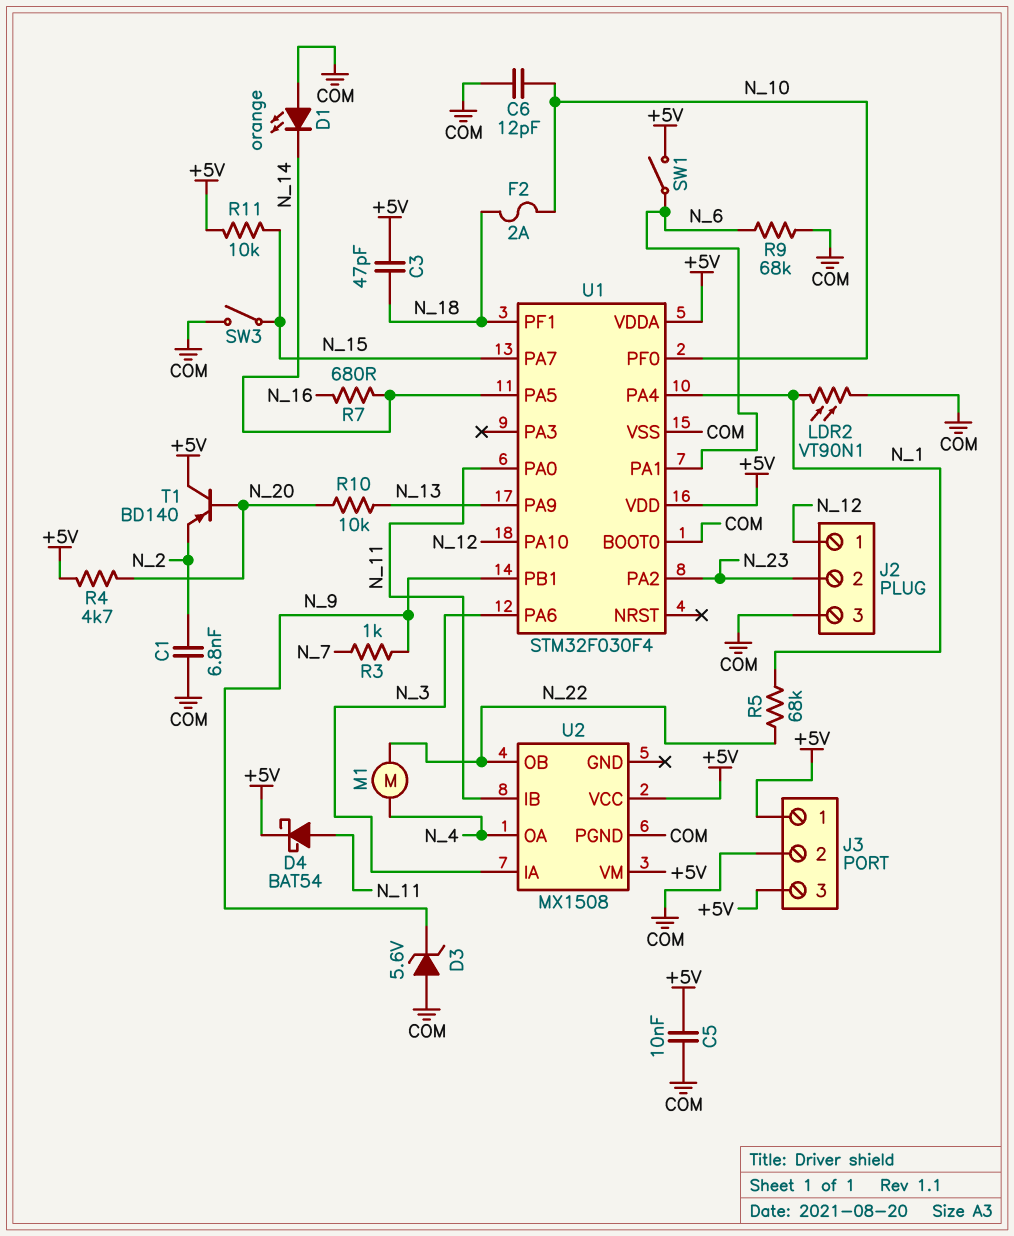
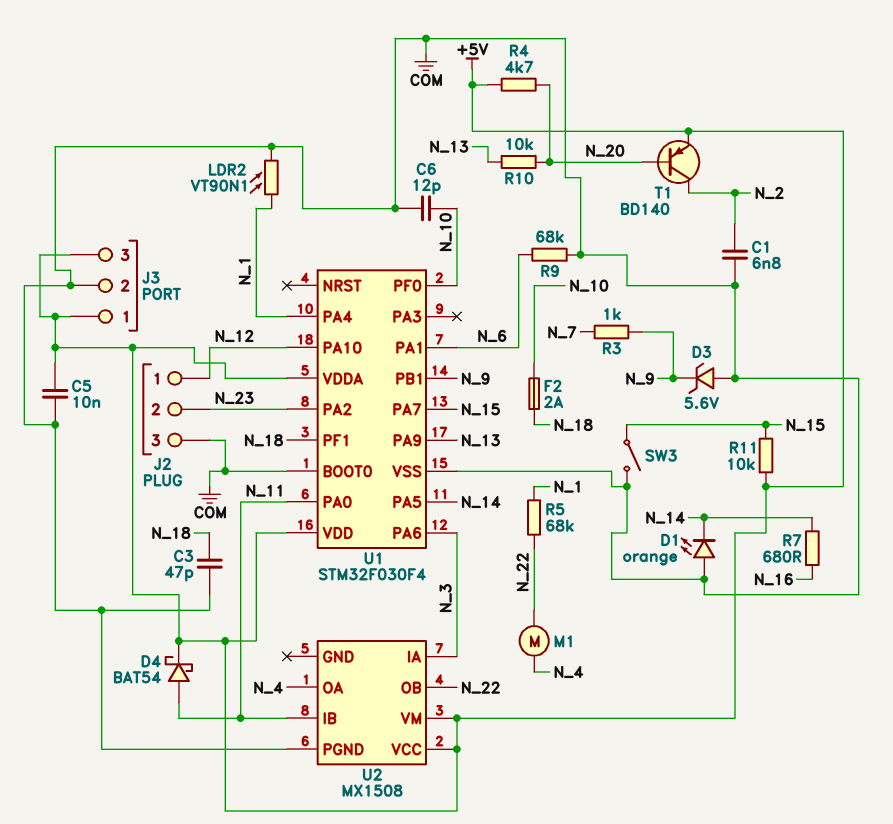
C3: 47pF (+5V, N_18) -> 47pF (COM, N_18)
SW1: switch (+5V, N_6) -> none
T1: PNP BD140 (B N_20, C +5V, E N_2) -> PNP BD140 (B N_20, C N_2, E +5V)

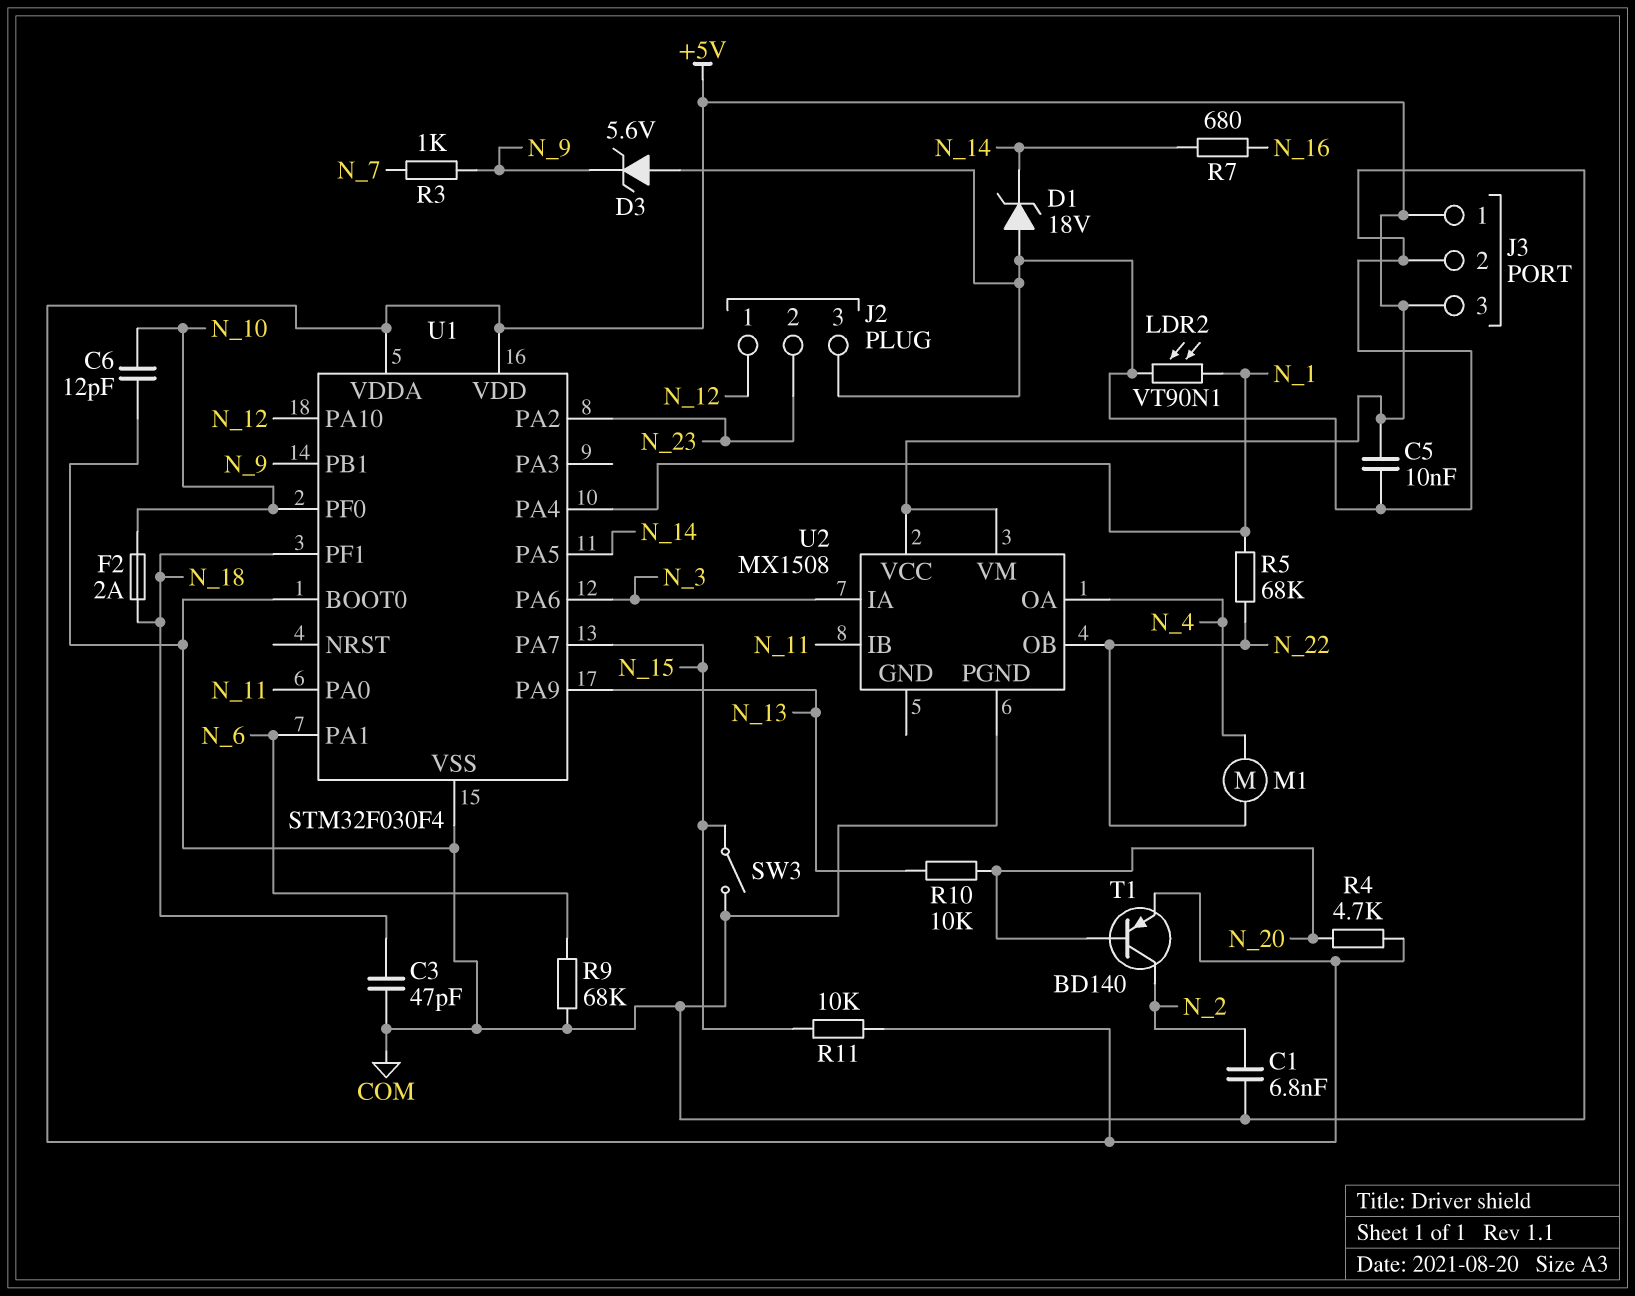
D1: LED orange (A COM, K N_14) -> zener 18V (A COM, K N_14)
D4: schottky BAT54 (A N_11, K +5V) -> none

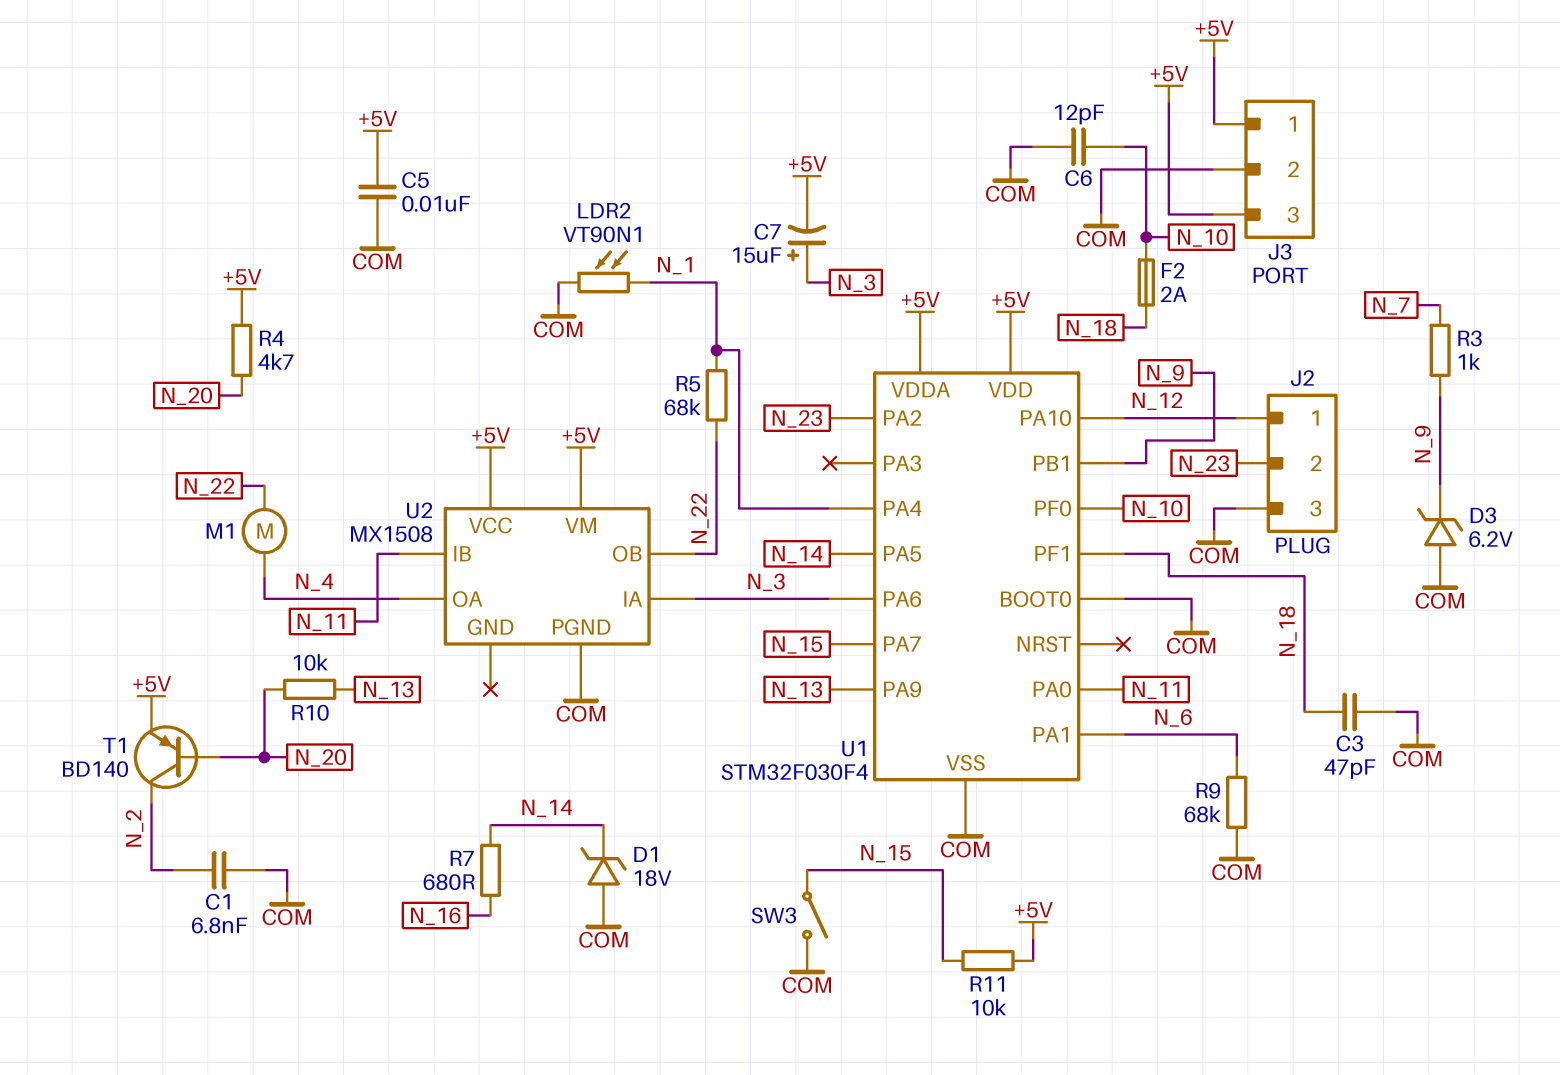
C7: none -> 15uF (plus N_3, minus +5V)
D3: zener 5.6V (A COM, K N_9) -> zener 6.2V (A COM, K N_9)

